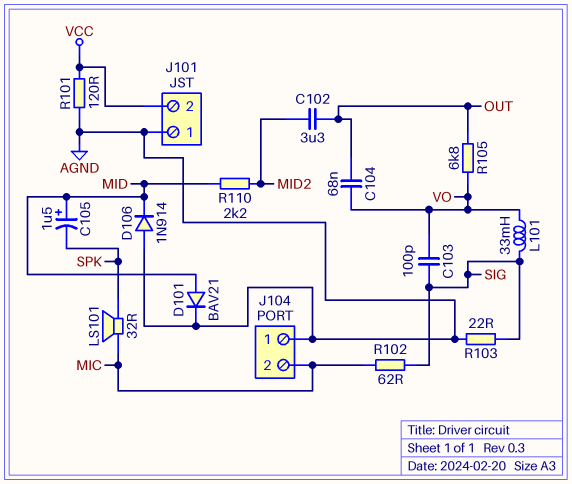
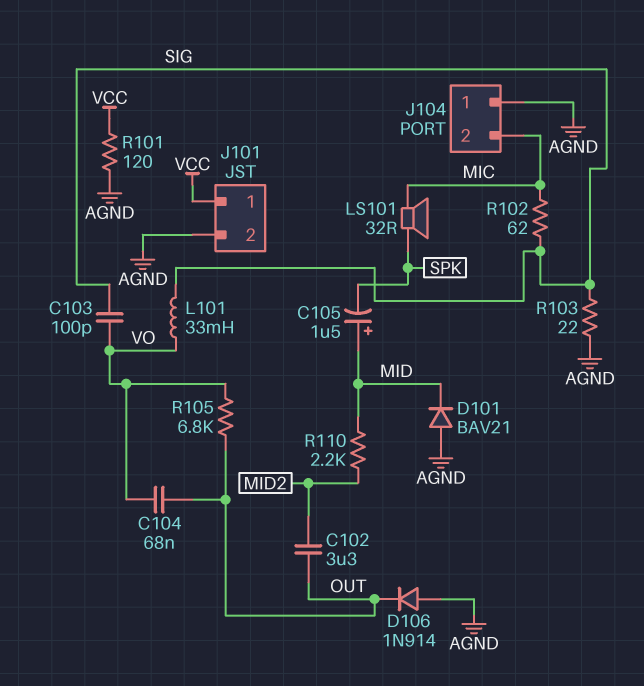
D101: diode BAV21 (A MID, K AGND) -> diode BAV21 (A AGND, K MID)
D106: diode 1N914 (A AGND, K MID) -> diode 1N914 (A AGND, K OUT)
J101 pin 1: AGND -> VCC
J101 pin 2: VCC -> AGND

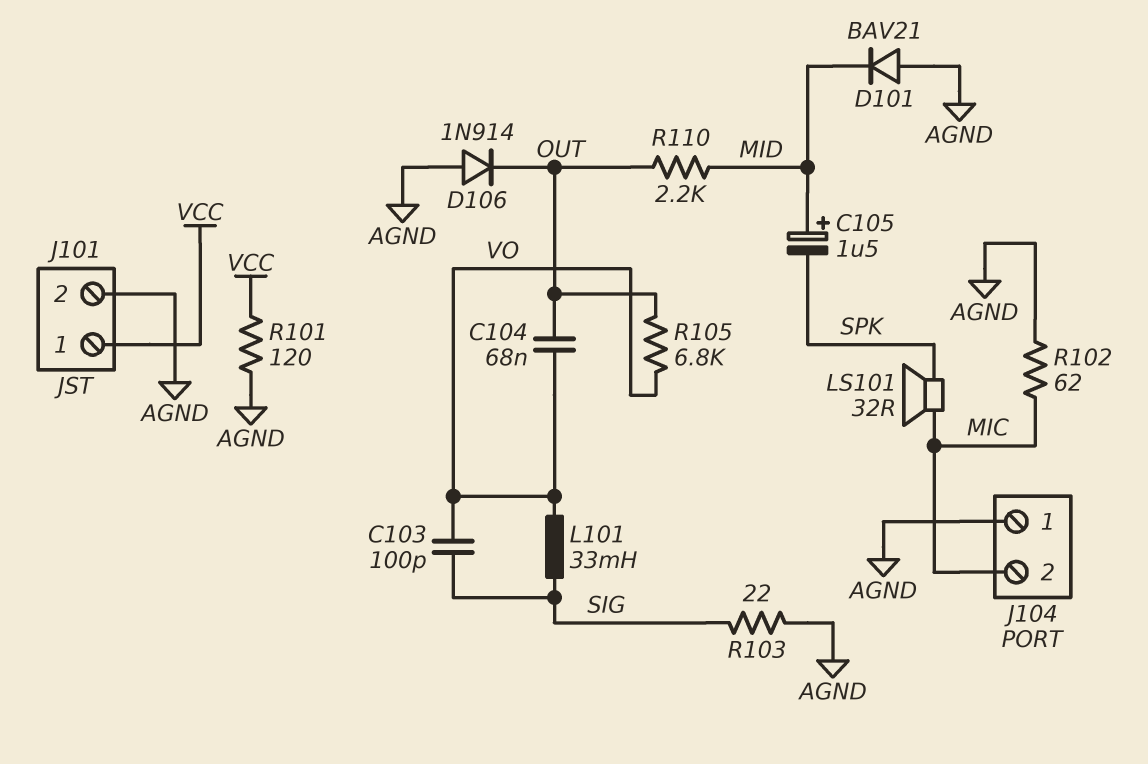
C102: 3.3uF (MID2, OUT) -> none
R102: 62 (MIC, SIG) -> 62 (AGND, MIC)
R110: 2.2k (MID, MID2) -> 2.2k (MID, OUT)

